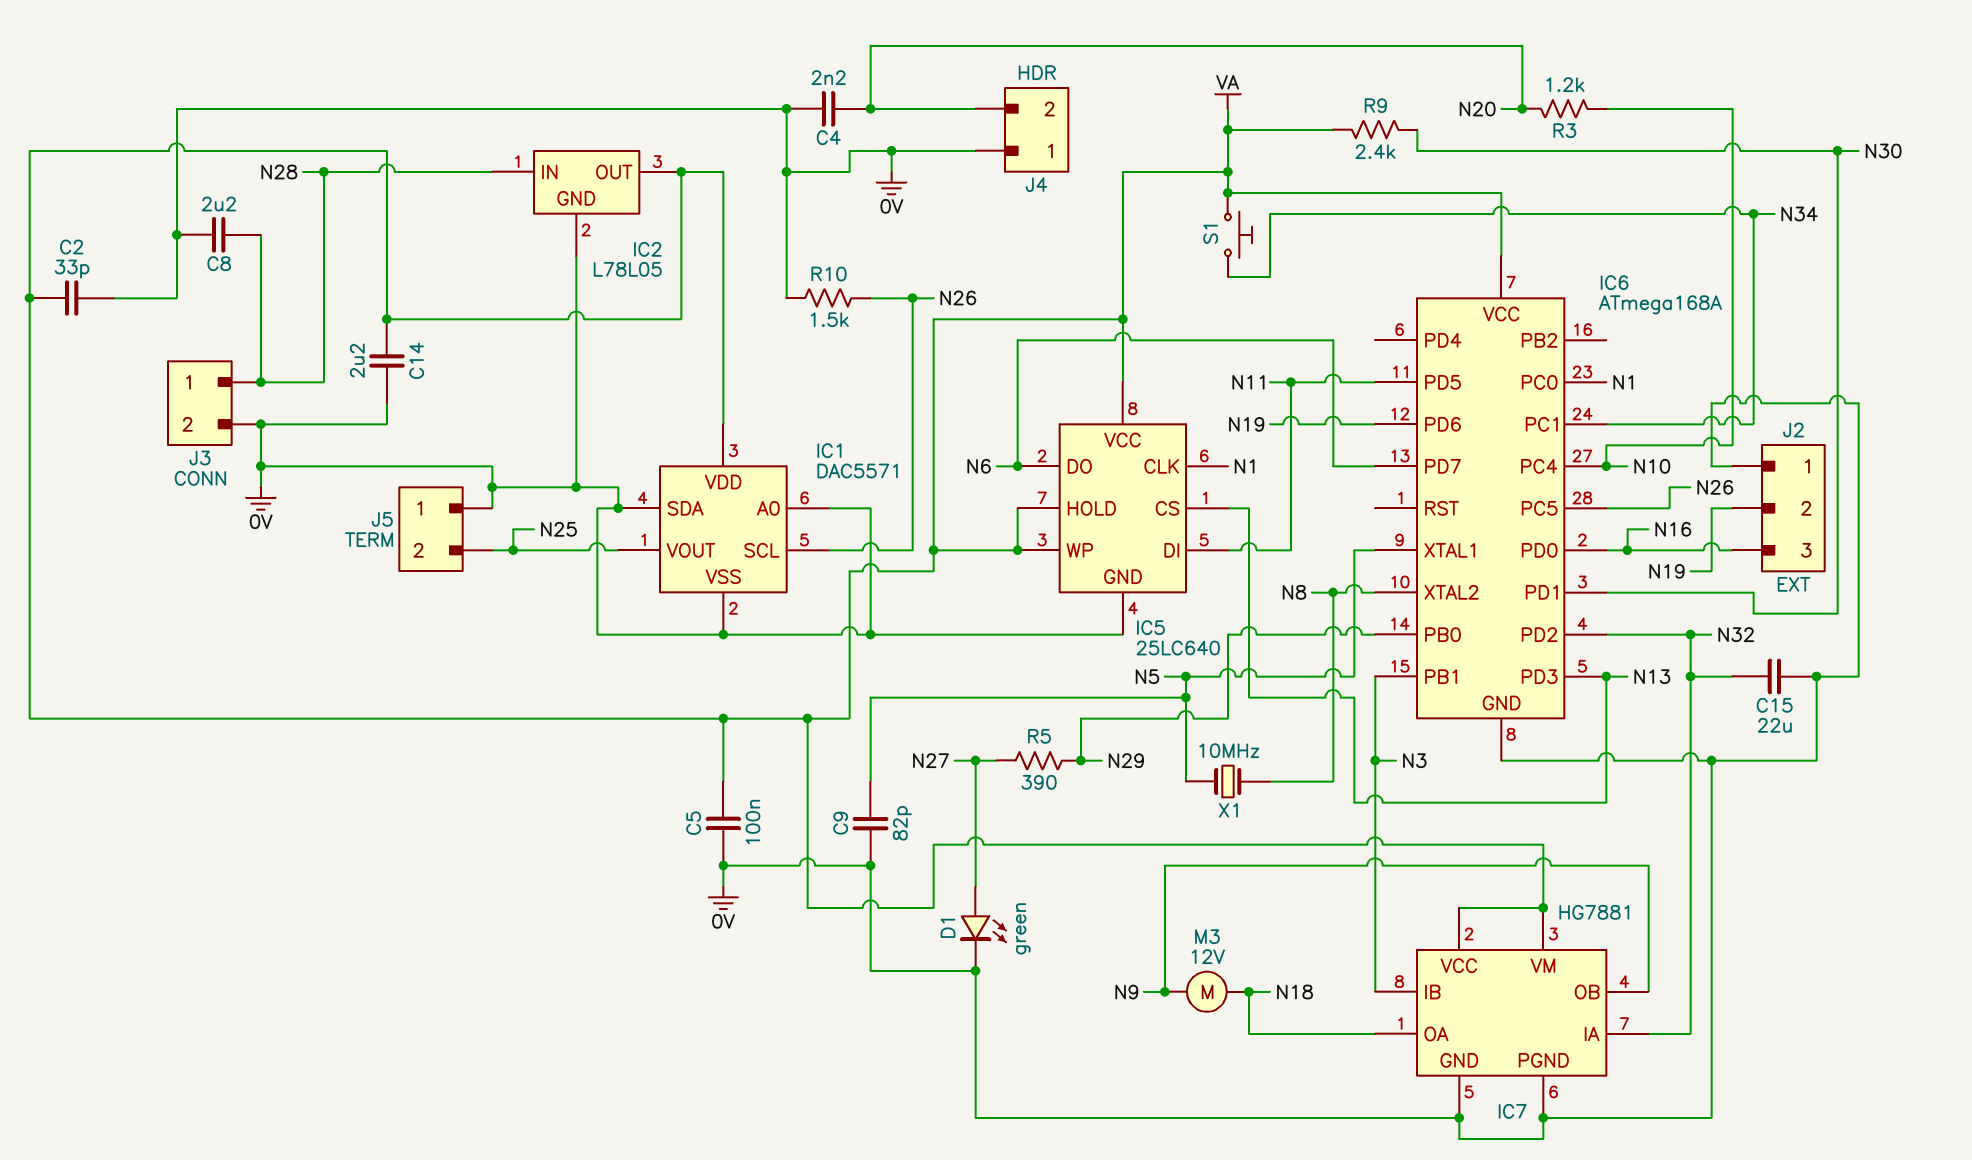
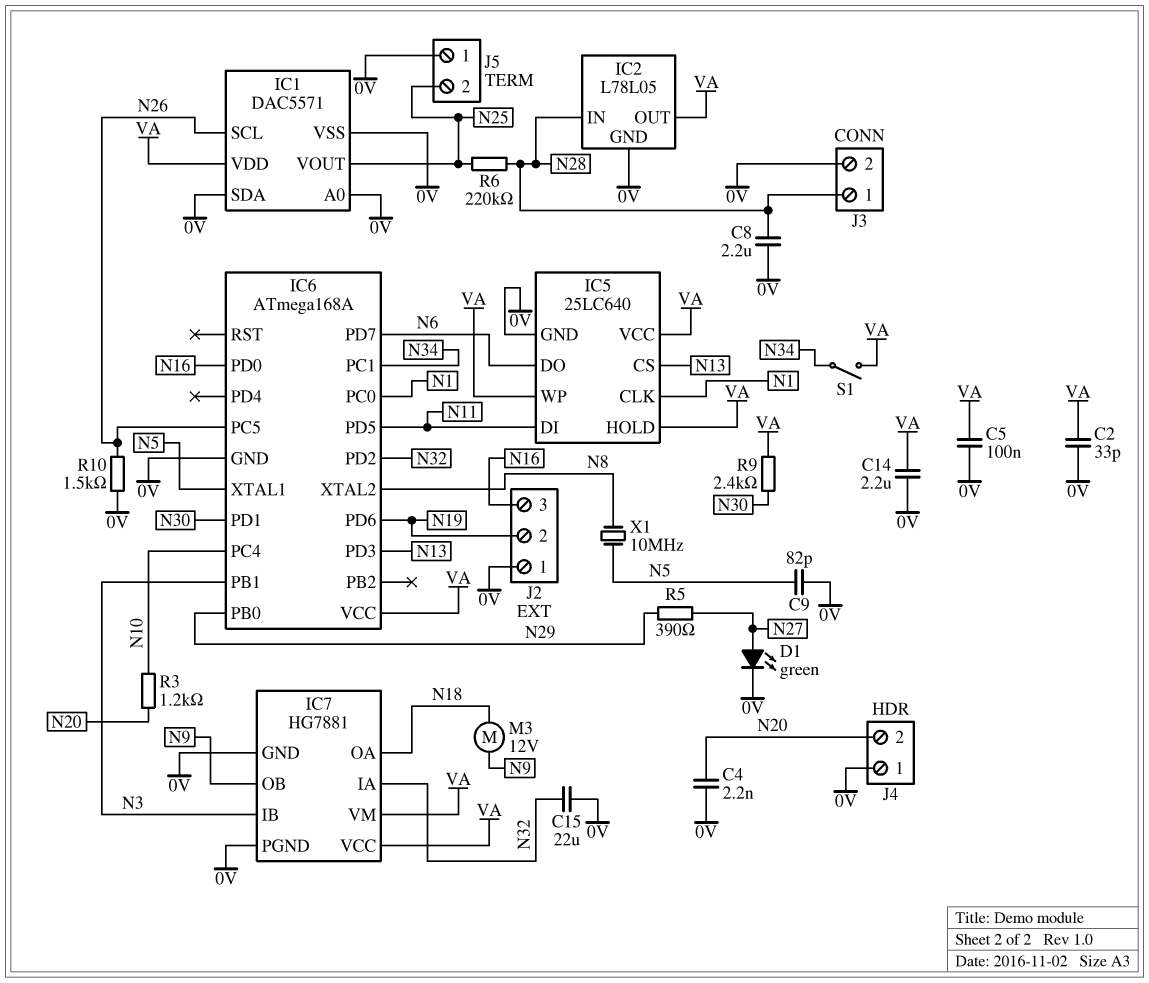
R6: none -> 220k (N25, N28)
S1: button (N34, VA) -> switch (N34, VA)

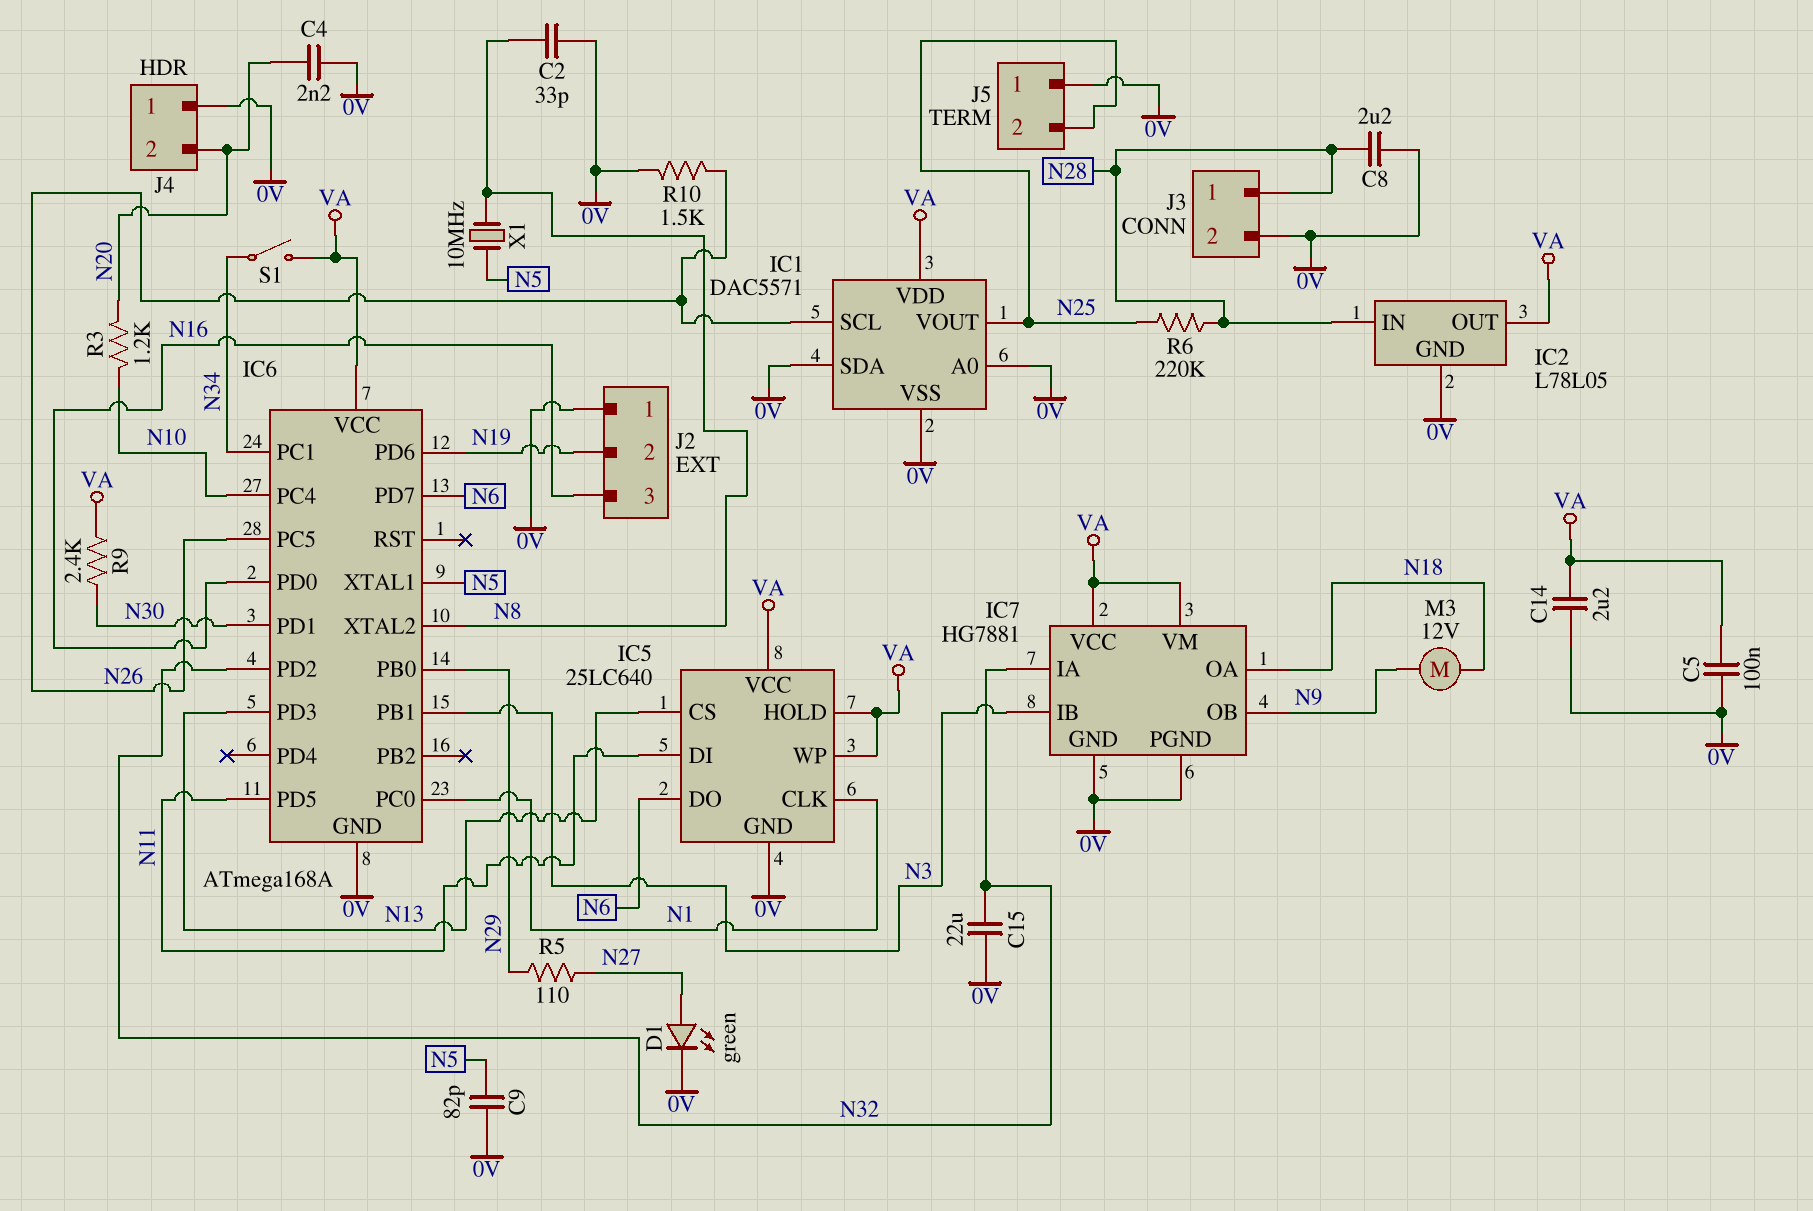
C2: 33pF (0V, VA) -> 33pF (0V, N8)
R5: 390 (N27, N29) -> 110 (N27, N29)

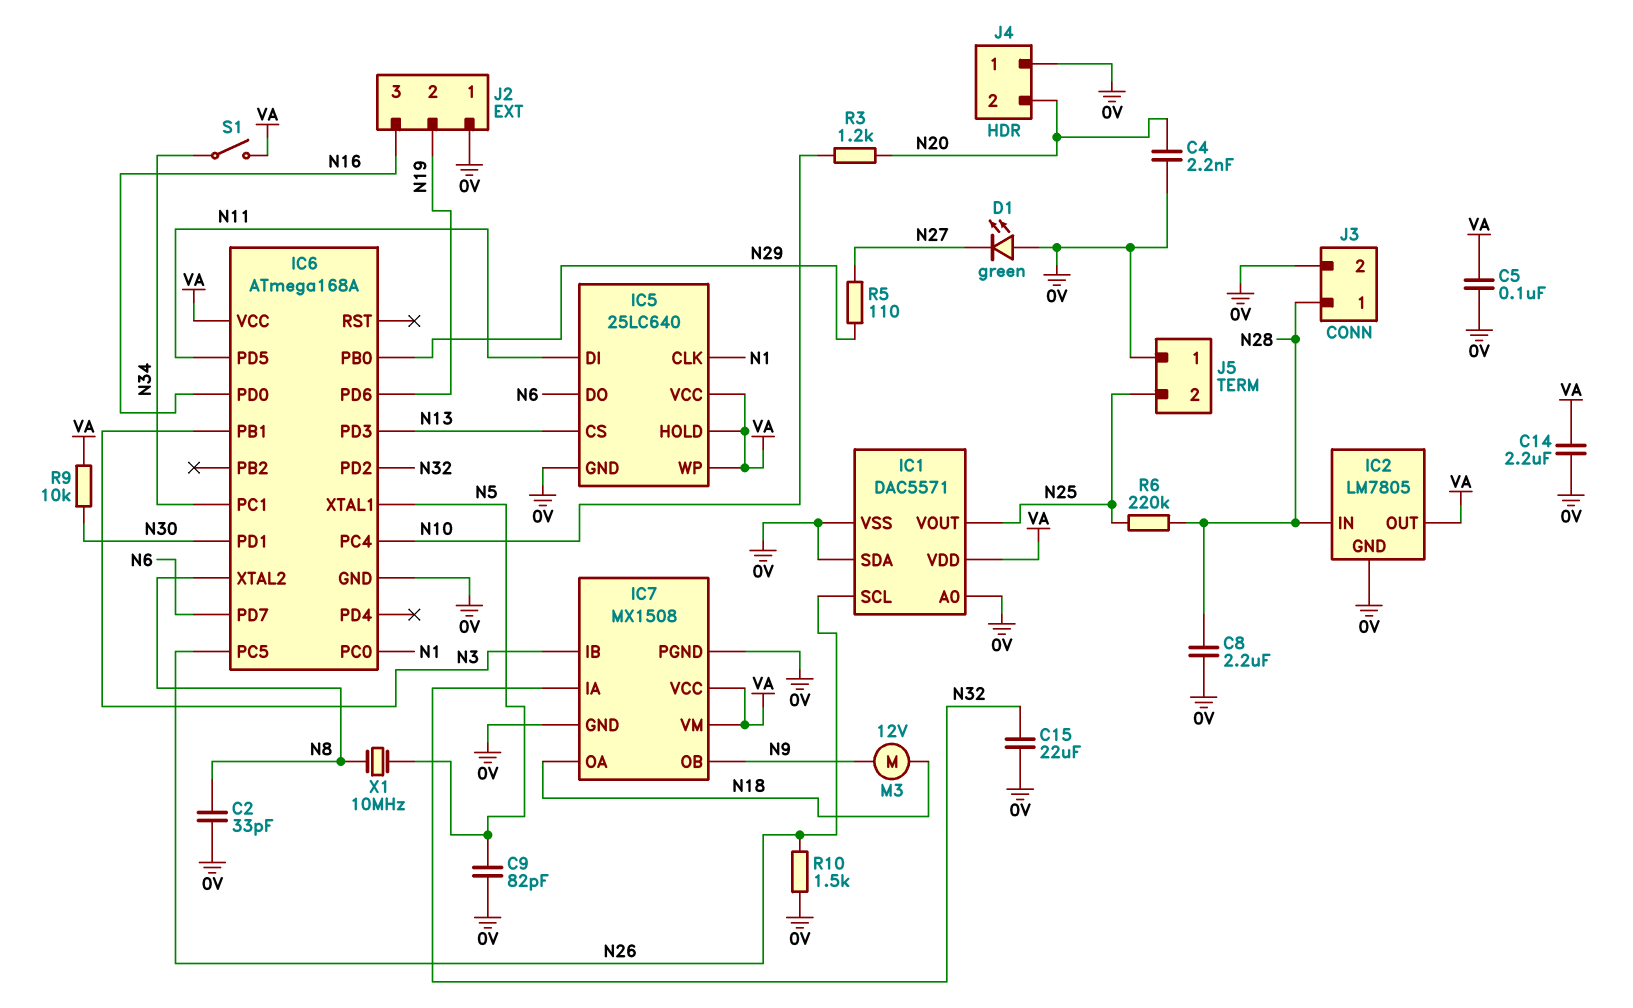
D1: LED green (A N27, K 0V) -> LED green (A 0V, K N27)
IC2: L78L05 -> LM7805
IC7: HG7881 -> MX1508
R9: 2.4k (N30, VA) -> 10k (N30, VA)

